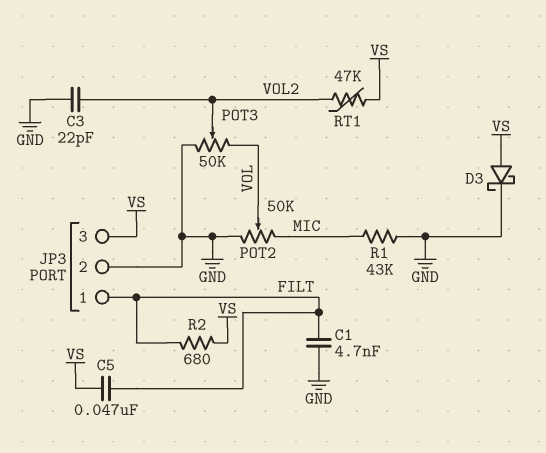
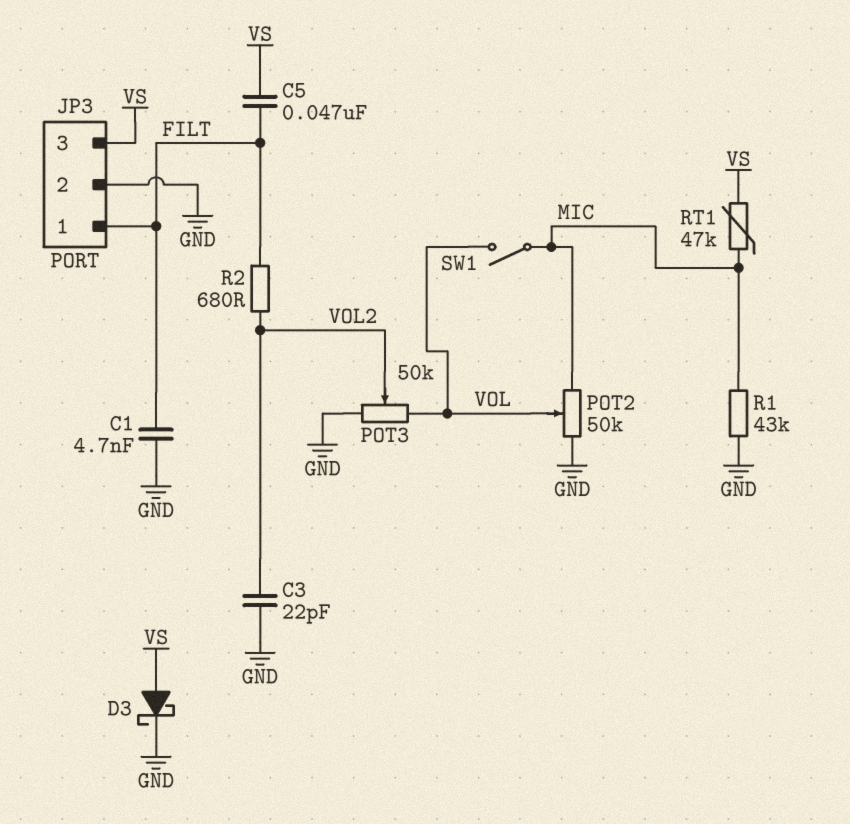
R2: 680 (FILT, VS) -> 680 (FILT, VOL2)
RT1: 47k (VOL2, VS) -> 47k (MIC, VS)
SW1: none -> switch (MIC, VOL)

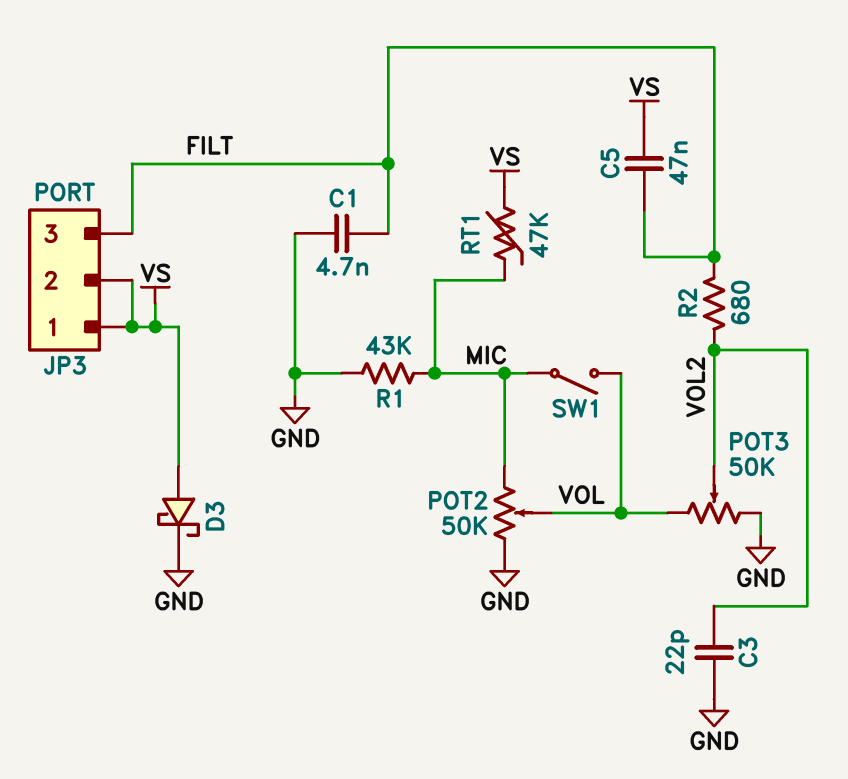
JP3 pin 1: FILT -> VS
JP3 pin 2: GND -> VS
JP3 pin 3: VS -> FILT

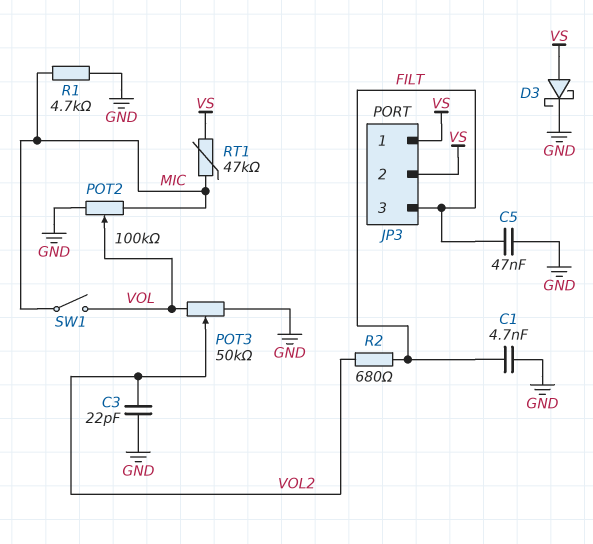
C5: 47nF (FILT, VS) -> 47nF (FILT, GND)
POT2: 50k (GND, MIC, wiper VOL) -> 100k (GND, MIC, wiper VOL)
R1: 43k (GND, MIC) -> 4.7k (GND, MIC)

